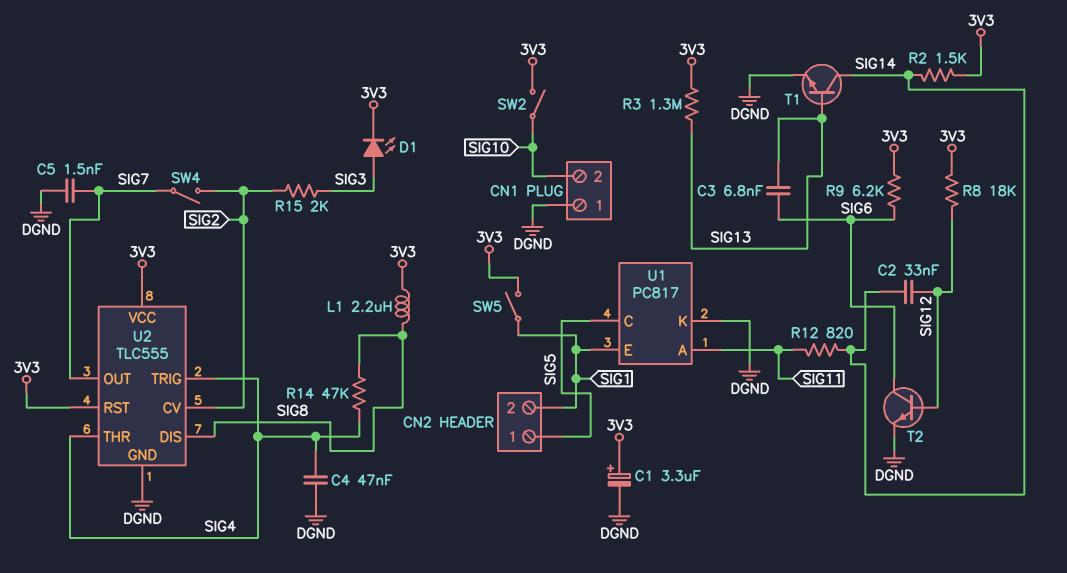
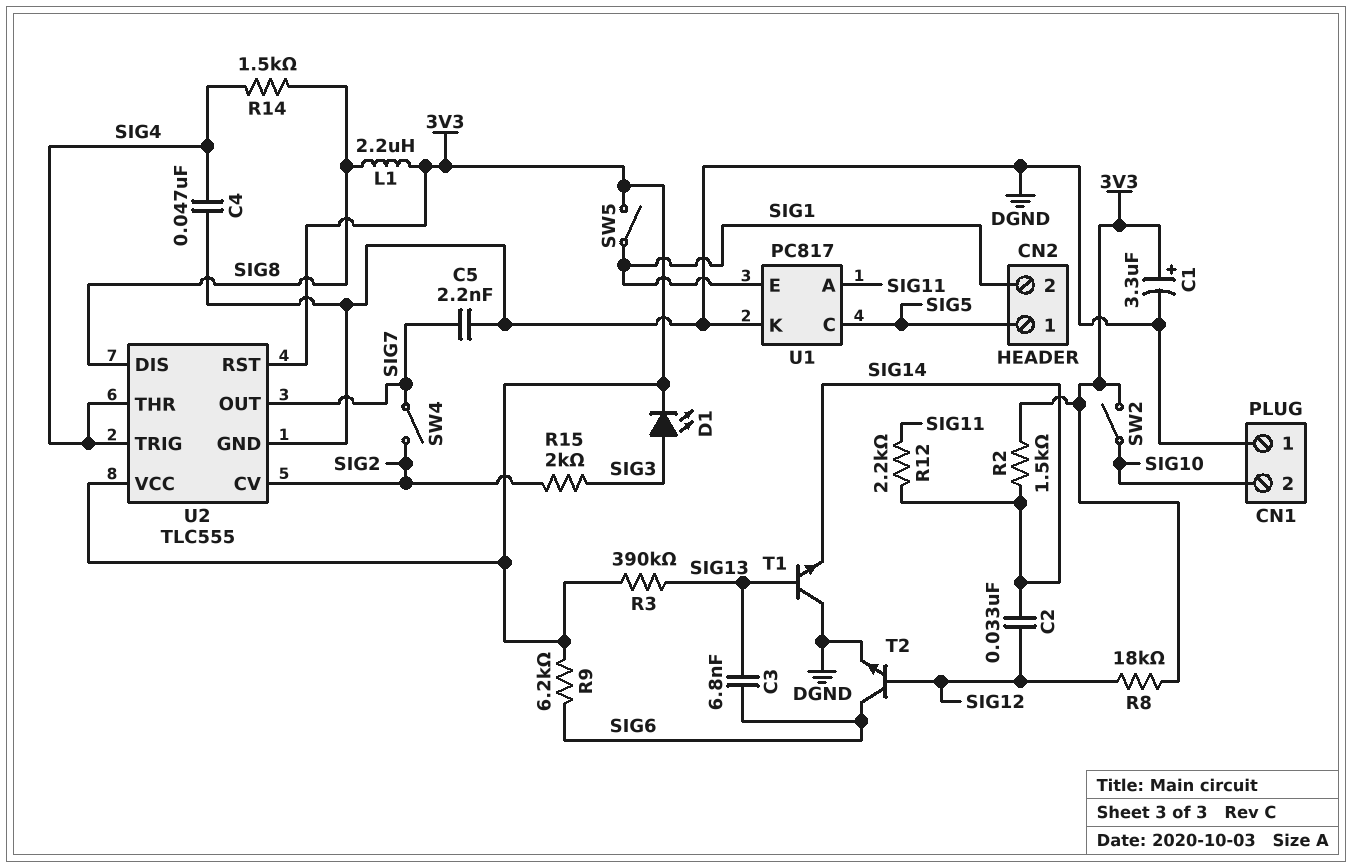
C5: 1.5nF (DGND, SIG7) -> 2.2nF (DGND, SIG7)
R3: 1.3M (3V3, SIG13) -> 390k (3V3, SIG13)
R12: 820 (SIG11, SIG14) -> 2.2k (SIG11, SIG14)
R14: 47k (SIG4, SIG8) -> 1.5k (SIG4, SIG8)
T1: NPN (B SIG13, C SIG14, E DGND) -> NPN (B SIG13, C DGND, E SIG14)

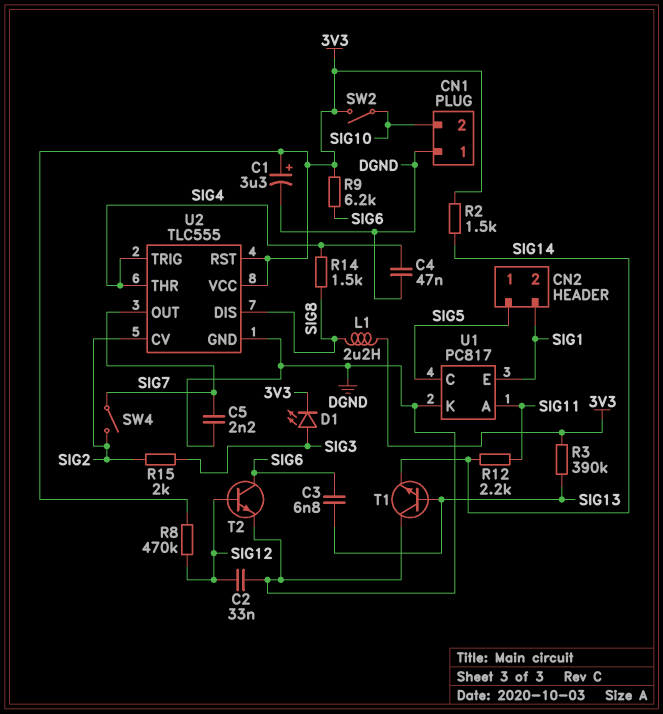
C2: 33nF (SIG12, SIG14) -> 33nF (DGND, SIG12)
R8: 18k (3V3, SIG12) -> 470k (3V3, SIG12)
SW5: switch (3V3, SIG1) -> none

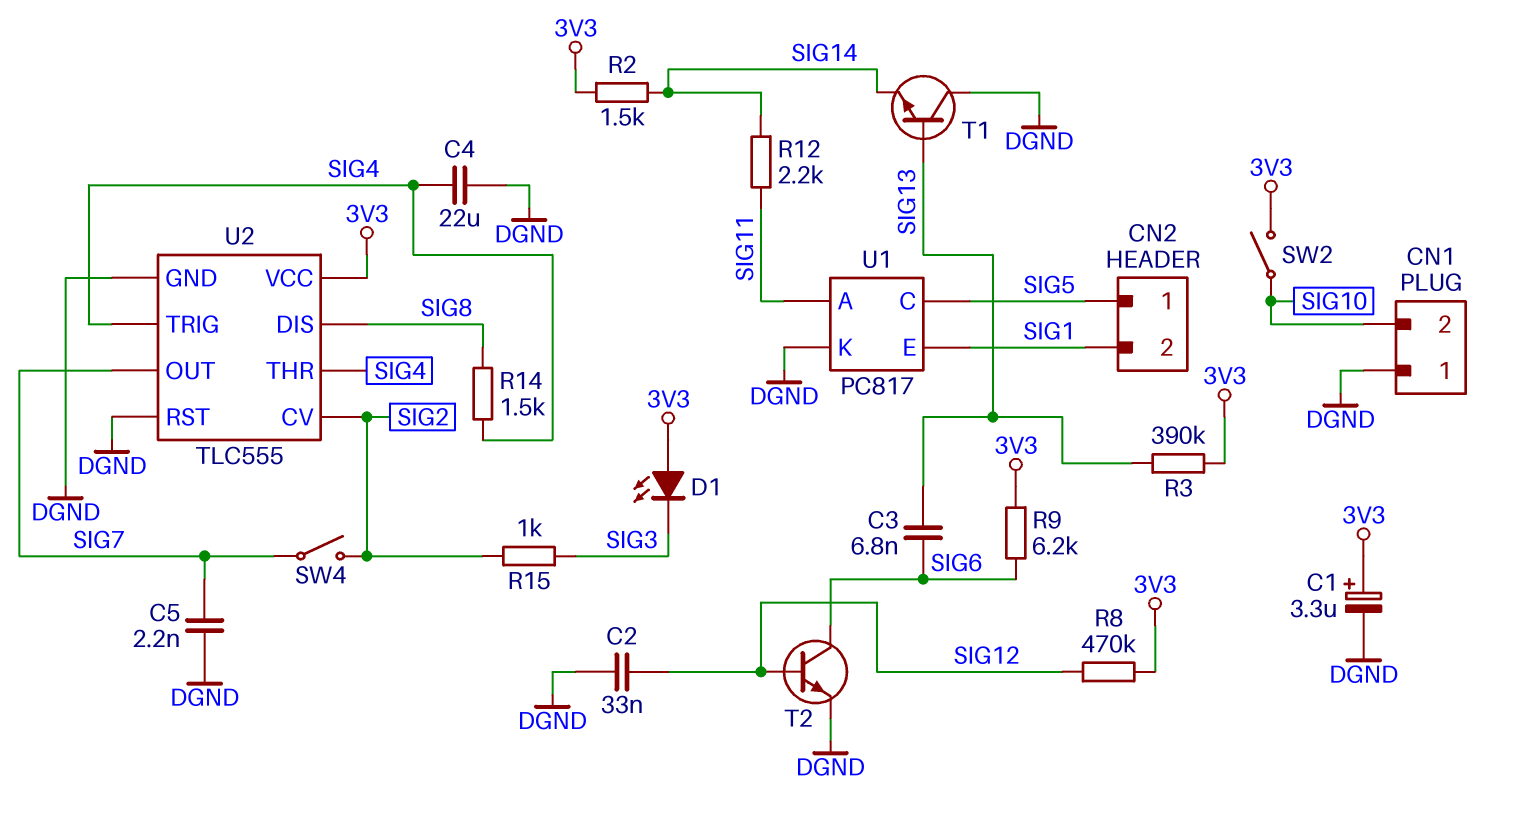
C4: 47nF (DGND, SIG4) -> 22uF (DGND, SIG4)
D1: LED (A SIG3, K 3V3) -> LED (A 3V3, K SIG3)
L1: 2.2uH (3V3, SIG8) -> none
R15: 2k (SIG2, SIG3) -> 1k (SIG2, SIG3)
U2 pin RST: 3V3 -> DGND

